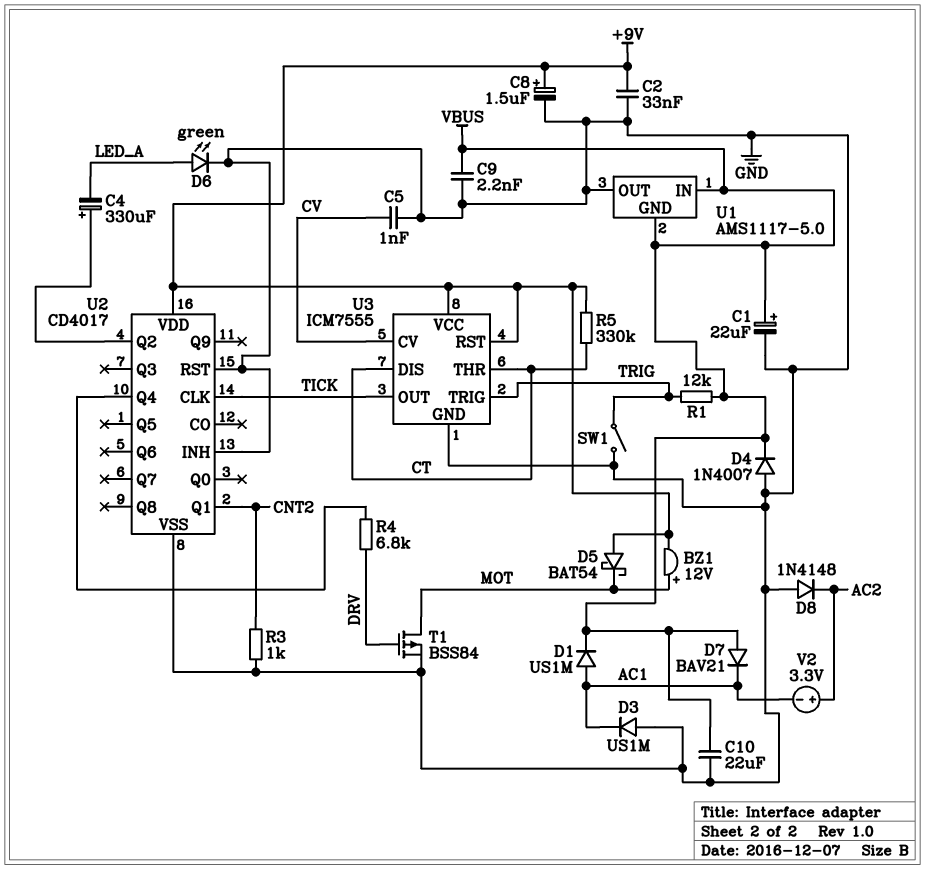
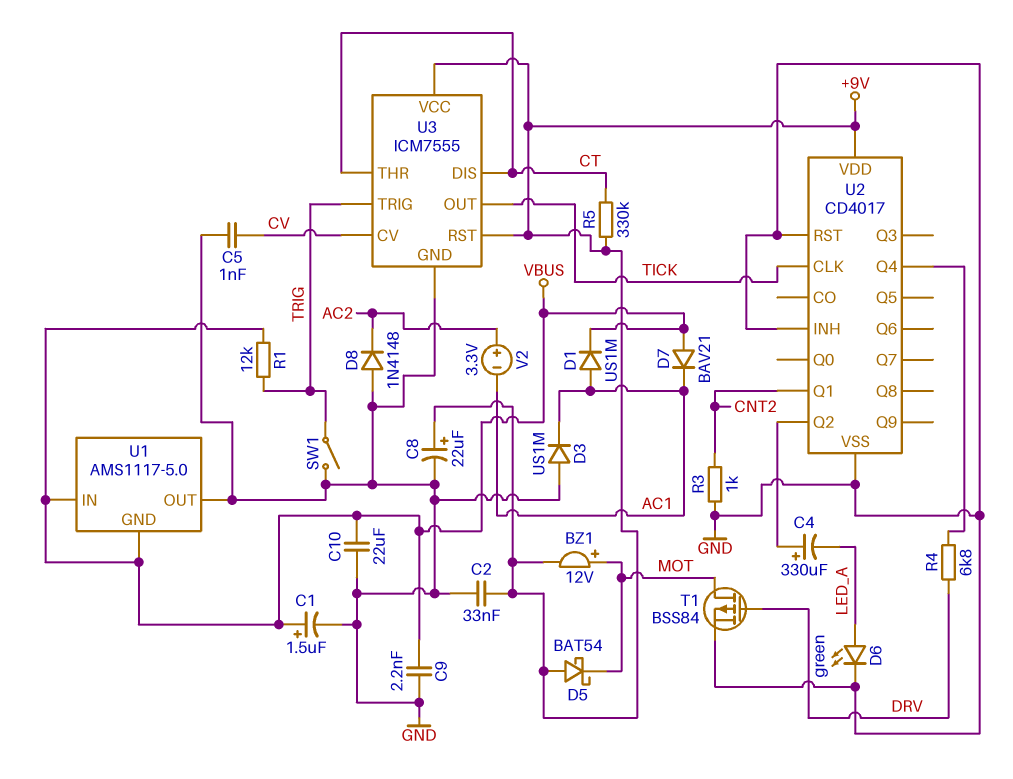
C1: 22uF (plus VBUS, minus GND) -> 1.5uF (plus VBUS, minus GND)
C8: 1.5uF (plus +9V, minus GND) -> 22uF (plus +9V, minus GND)
D4: diode 1N4007 (A GND, K VBUS) -> none

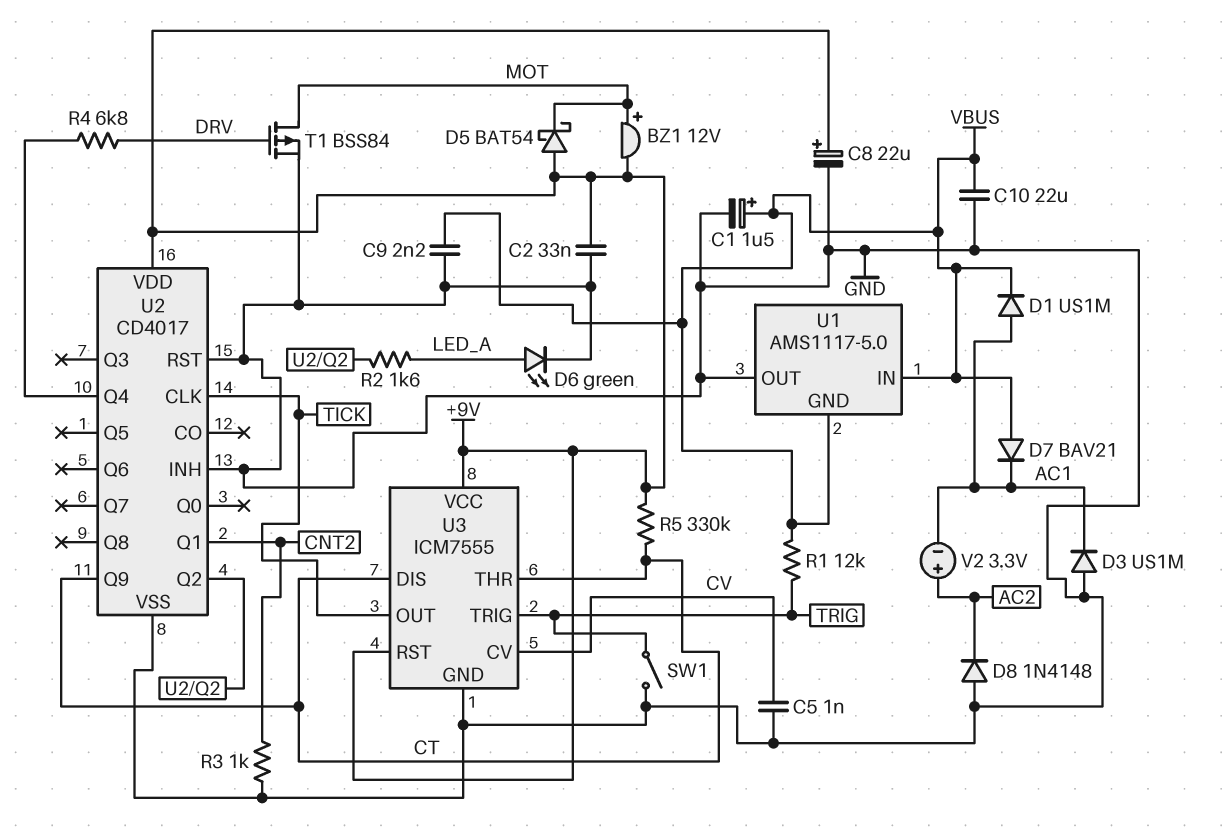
C4: 330uF (plus U2/Q2, minus LED_A) -> none
R2: none -> 1.6k (LED_A, U2/Q2)
U2 pin Q9: none -> CT

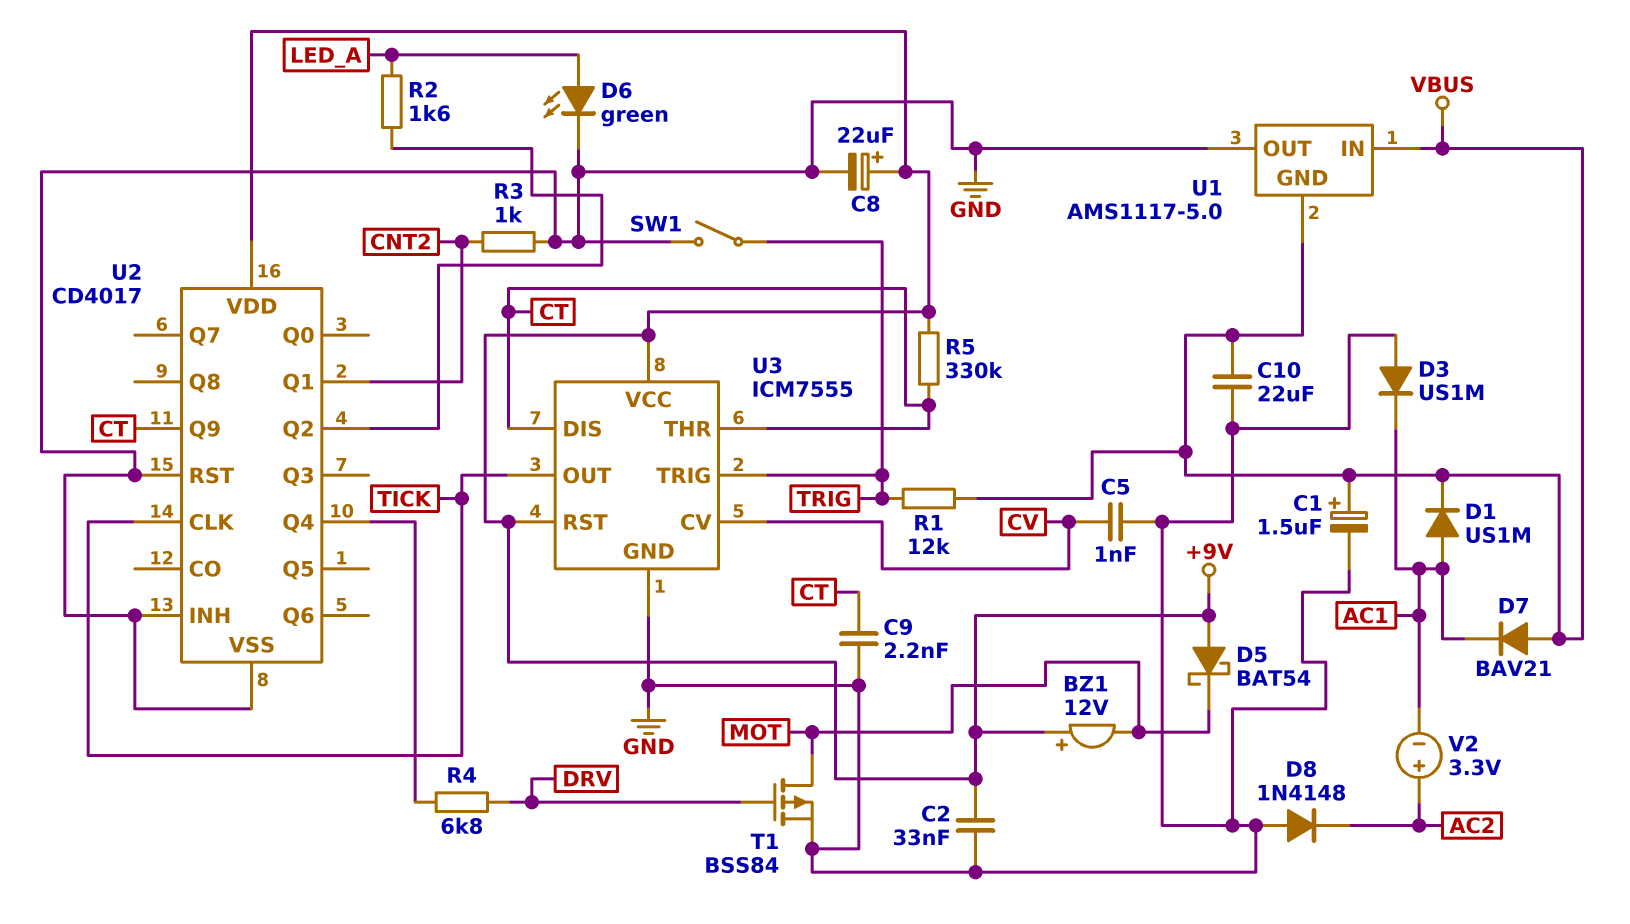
BZ1: buzzer 12V (plus MOT, minus +9V) -> buzzer 12V (plus +9V, minus MOT)
C9: 2.2nF (GND, VBUS) -> 2.2nF (CT, GND)

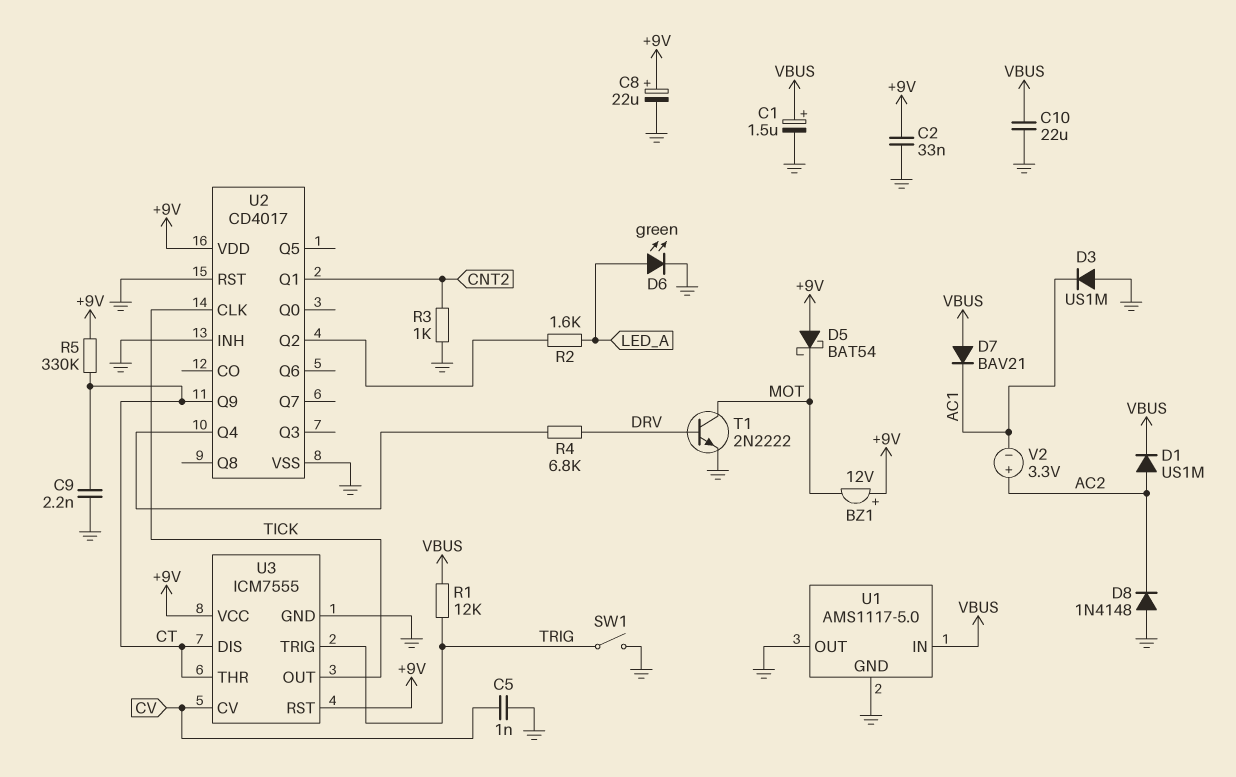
D1: diode US1M (A AC1, K VBUS) -> diode US1M (A AC2, K VBUS)
T1: PMOS BSS84 (G DRV, D MOT, S GND) -> NPN 2N2222 (B DRV, C MOT, E GND)
U1 pin GND: VBUS -> GND

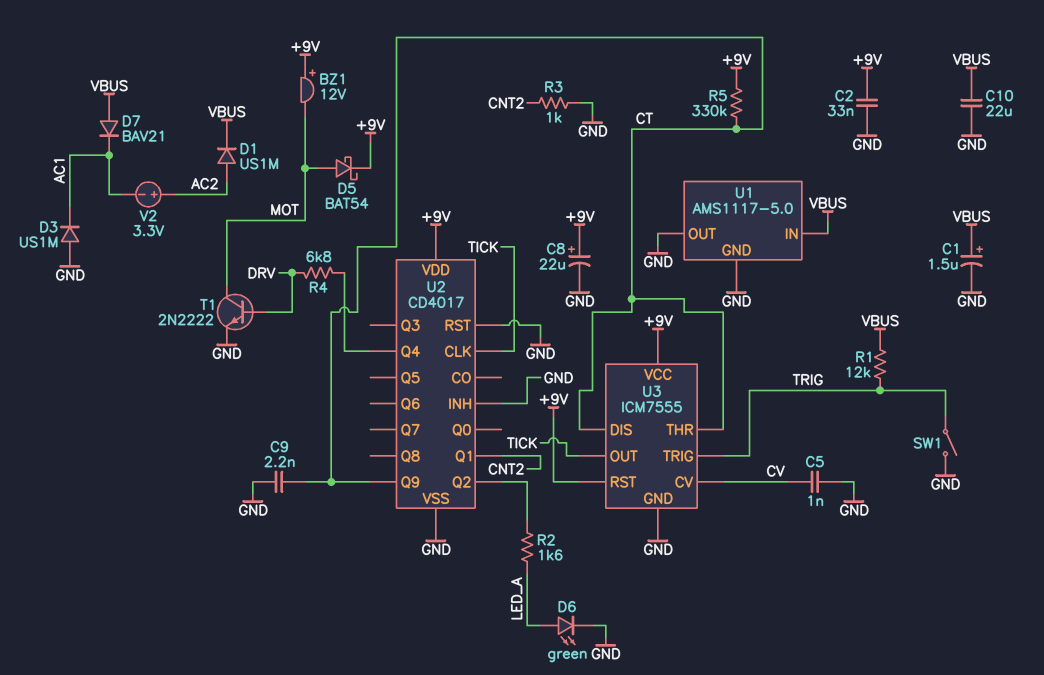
D5: schottky BAT54 (A +9V, K MOT) -> schottky BAT54 (A MOT, K +9V)
D8: diode 1N4148 (A GND, K AC2) -> none

